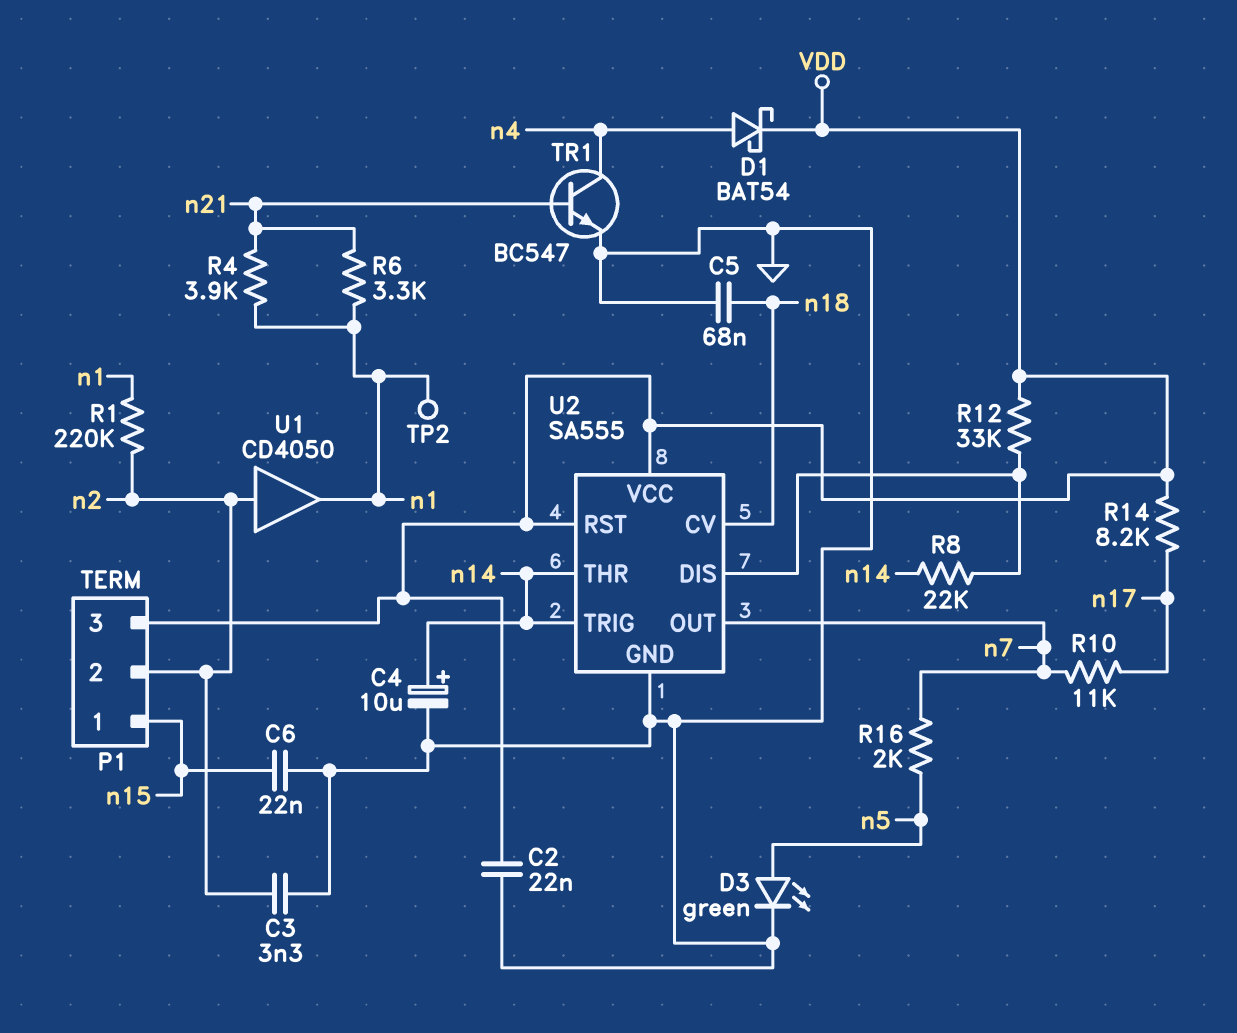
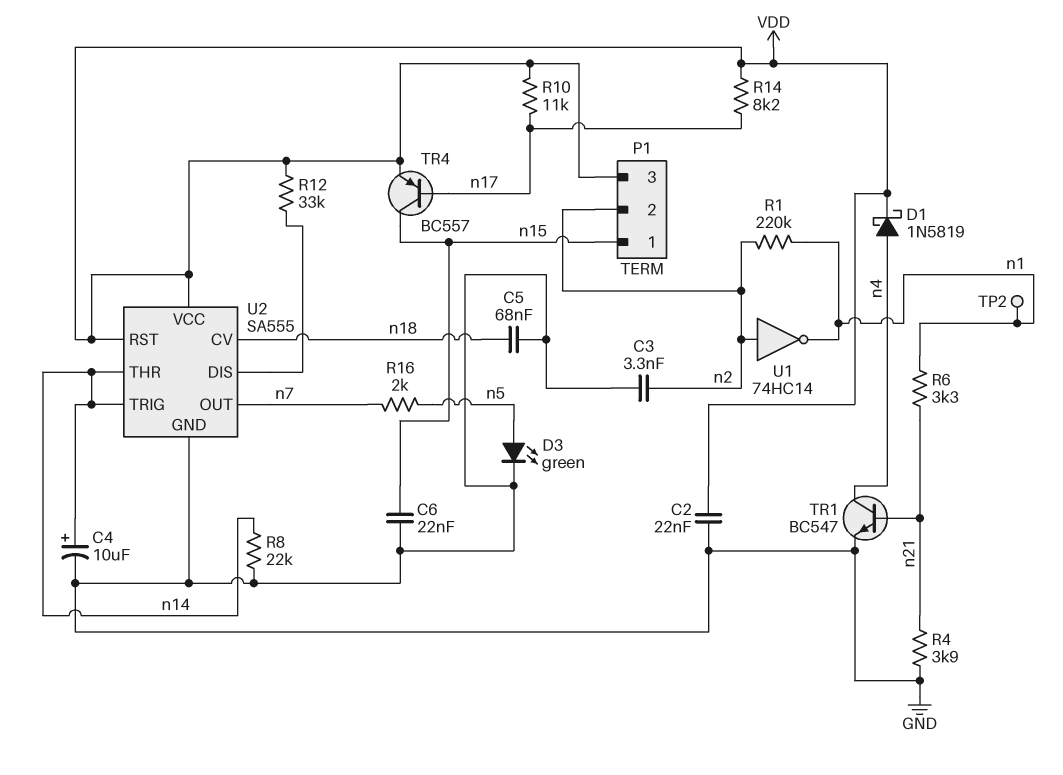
D1: schottky BAT54 (A n4, K VDD) -> schottky 1N5819 (A n4, K VDD)
R4: 3.9k (n1, n21) -> 3.9k (GND, n21)
R8: 22k (U2/DIS, n14) -> 22k (GND, n14)
R10: 11k (n7, n17) -> 11k (VDD, n17)
TR4: none -> PNP BC557 (B n17, C n15, E VDD)
U1: buffer CD4050 (in n2, out n1) -> NOT 74HC14 (in n2, out n1)

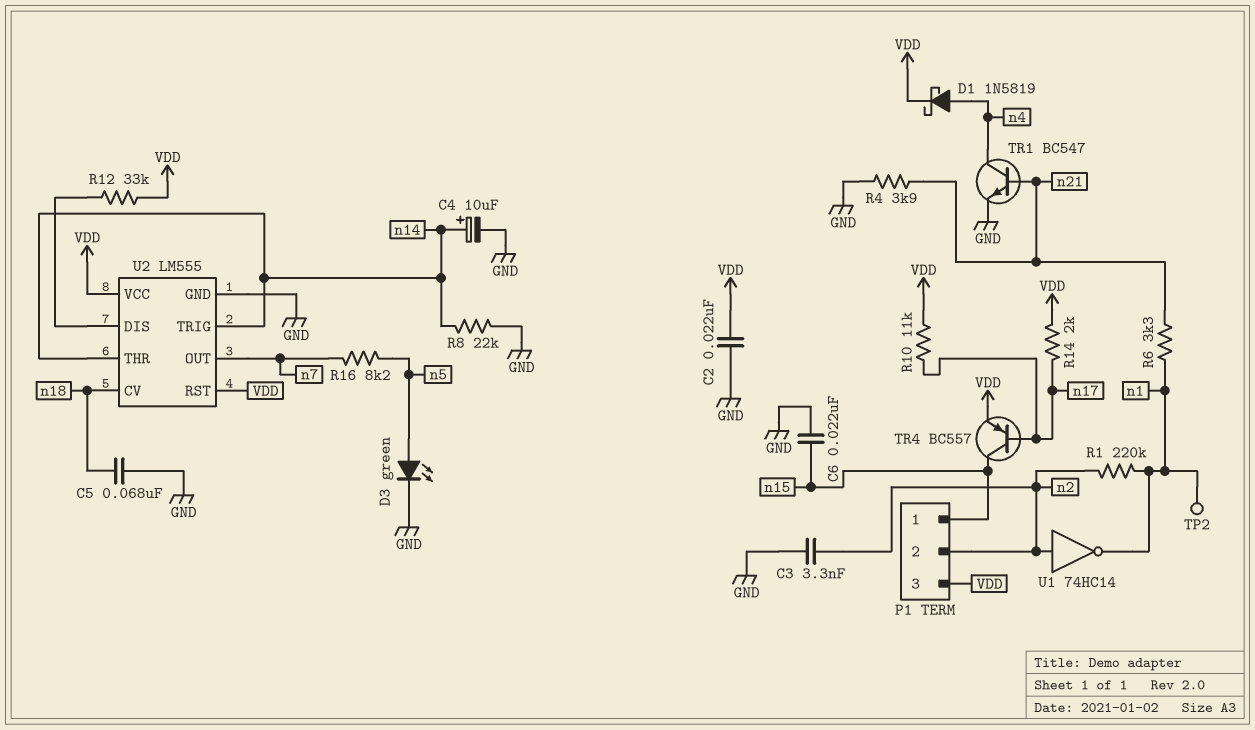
R14: 8.2k (VDD, n17) -> 2k (VDD, n17)
R16: 2k (n5, n7) -> 8.2k (n5, n7)
U2: SA555 -> LM555

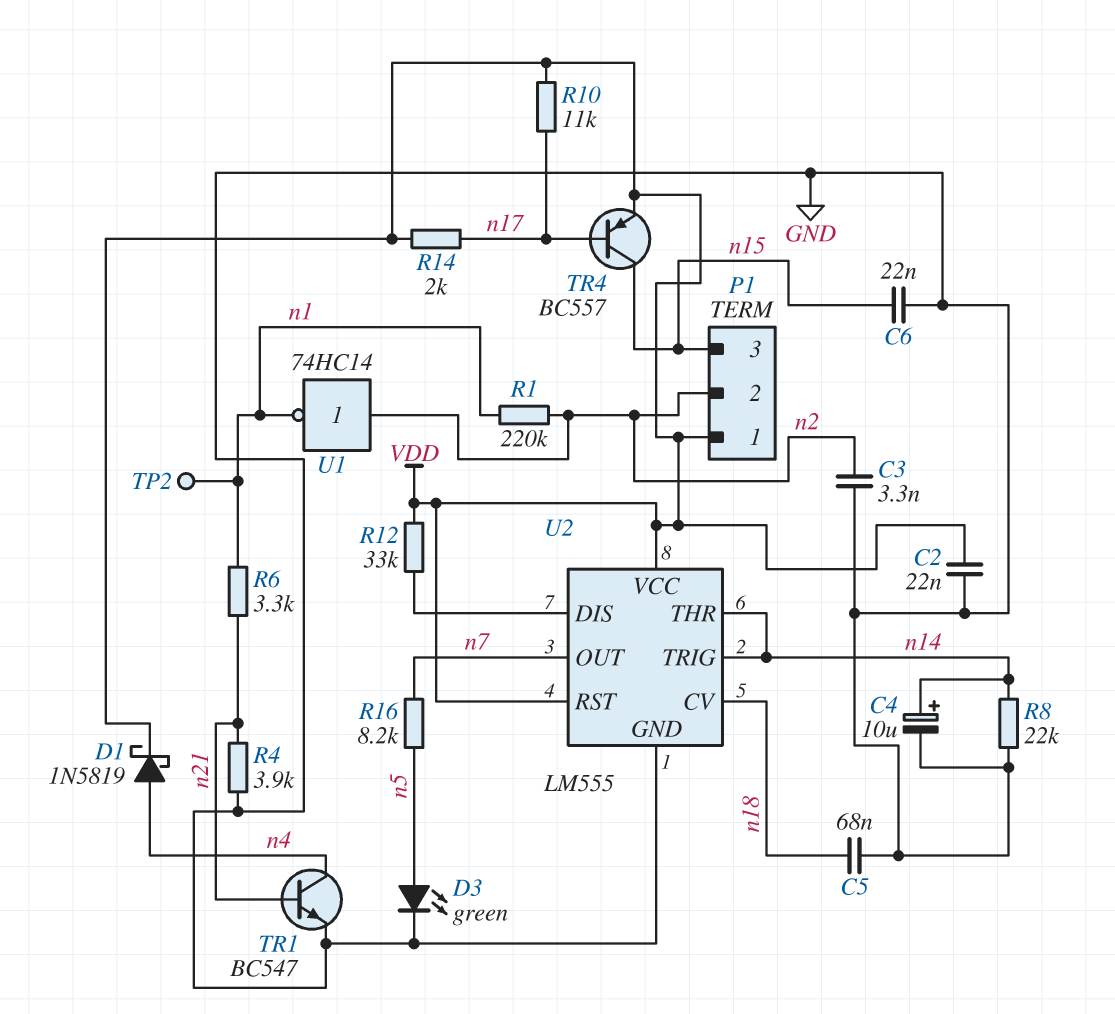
P1 pin 1: n15 -> VDD
P1 pin 3: VDD -> n15

